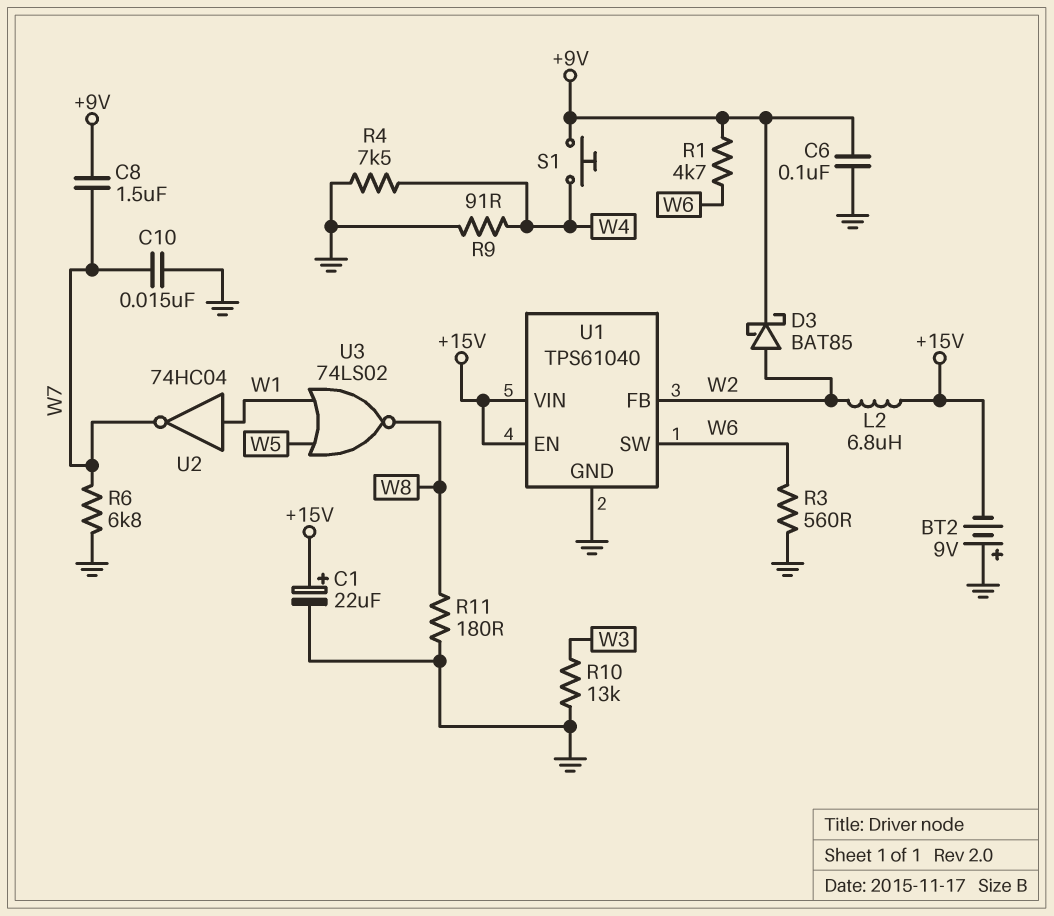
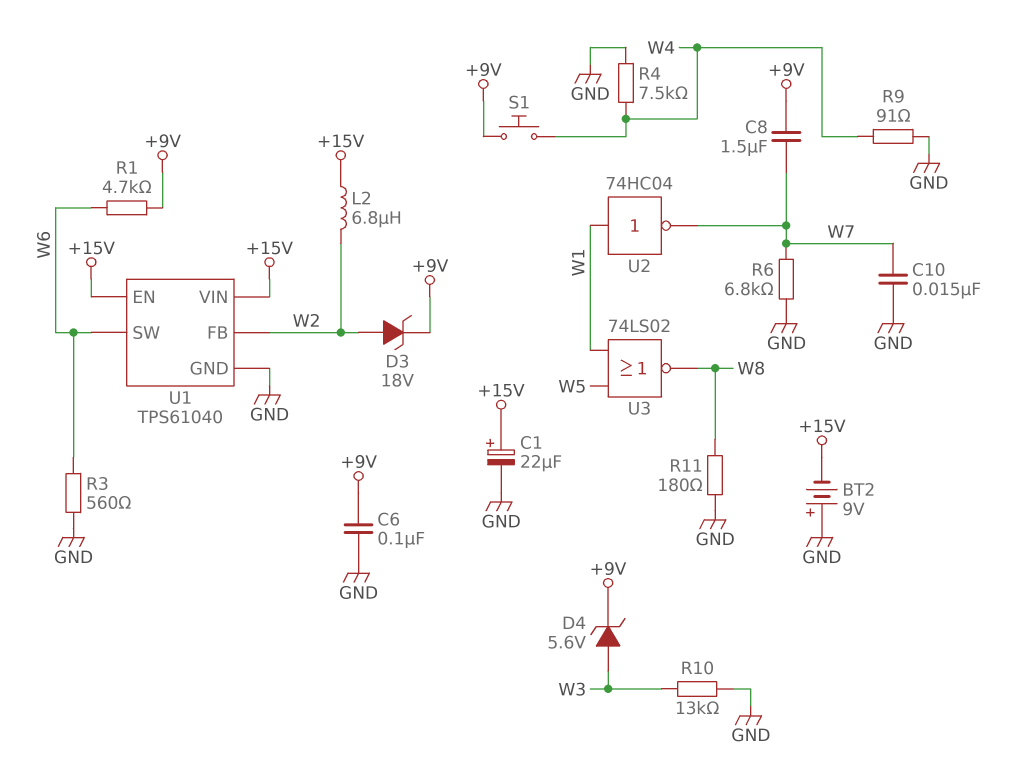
D3: schottky BAT85 (A W2, K +9V) -> zener 18V (A W2, K +9V)
D4: none -> zener 5.6V (A W3, K +9V)

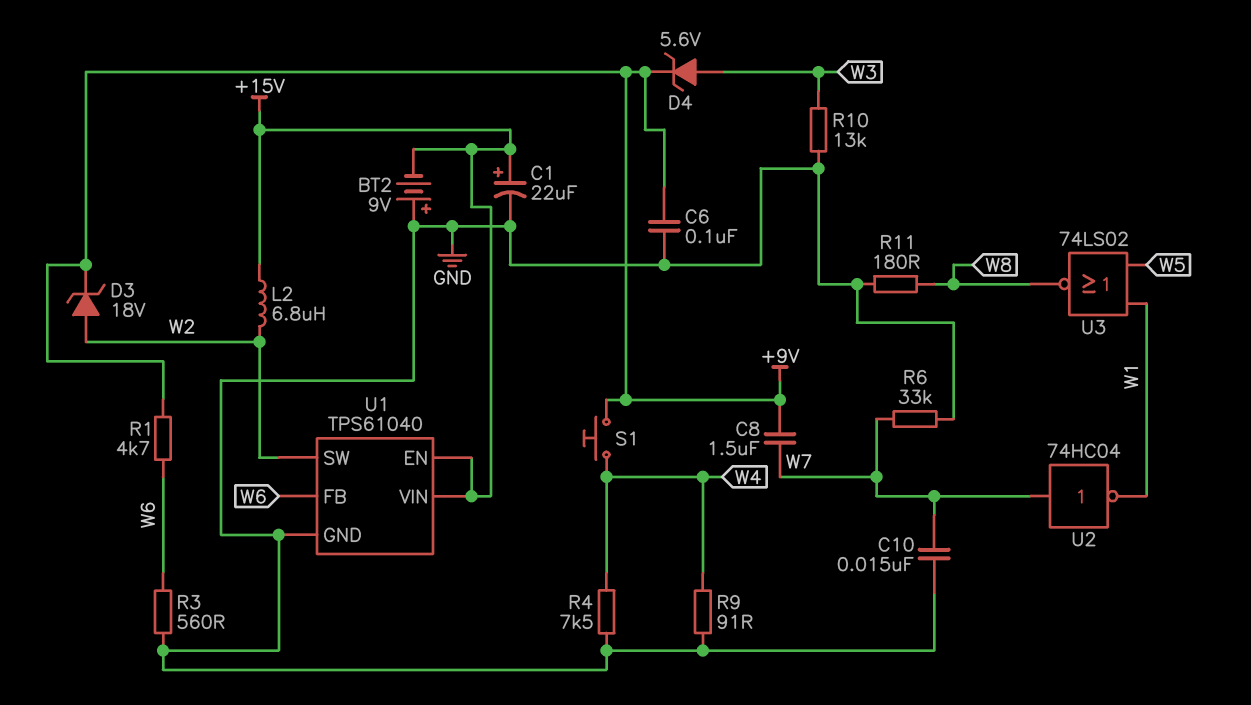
R6: 6.8k (GND, W7) -> 33k (GND, W7)
U1 pin FB: W2 -> W6
U1 pin SW: W6 -> W2
U2: NOT 74HC04 (in W1, out W7) -> NOT 74HC04 (in W7, out W1)

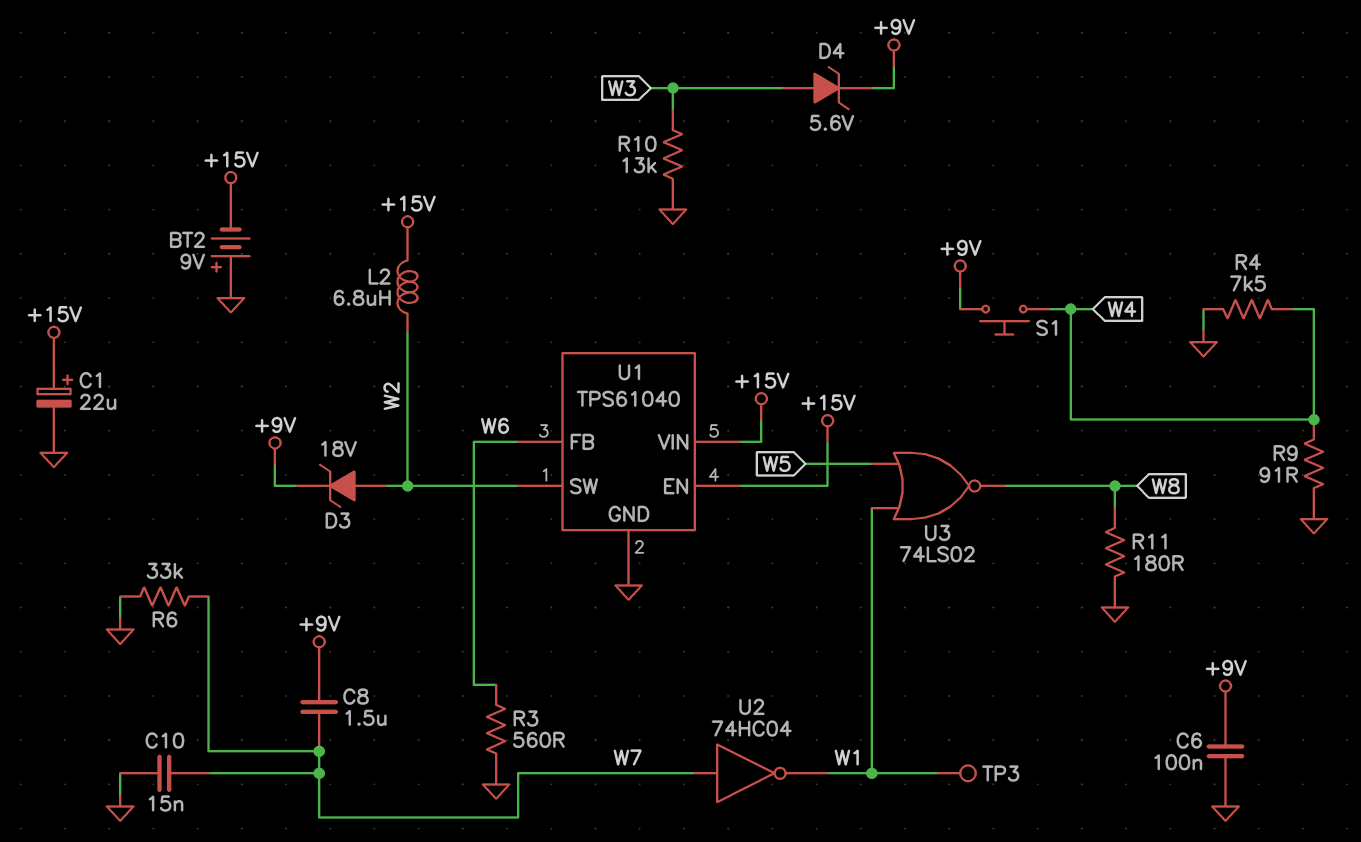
R1: 4.7k (+9V, W6) -> none
TP3: none -> test point (W1)

